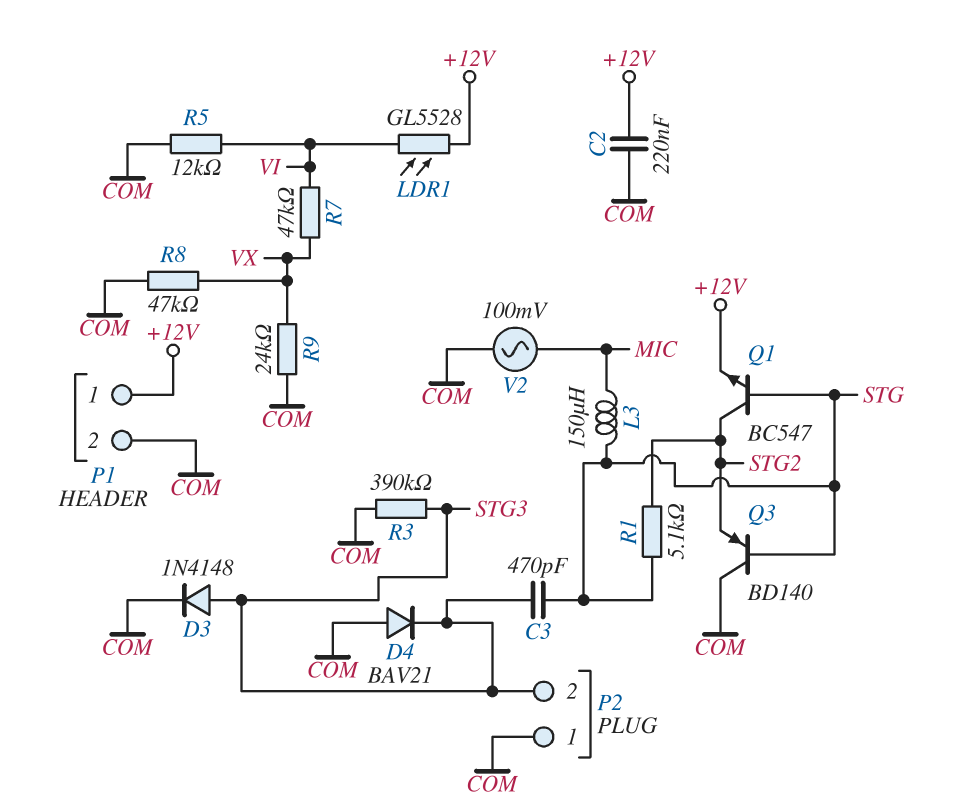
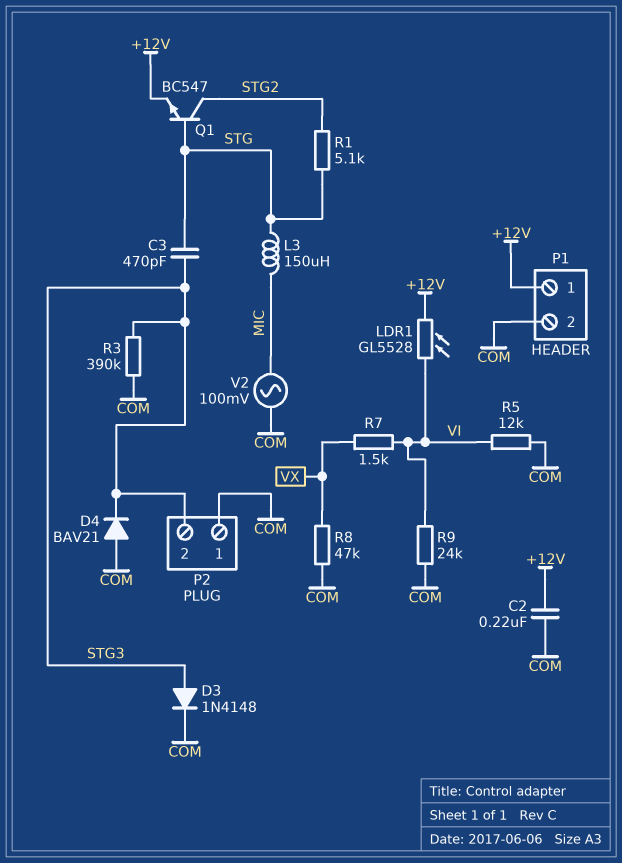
Q3: PNP BD140 (B STG, C COM, E STG2) -> none
R7: 47k (VI, VX) -> 1.5k (VI, VX)
R9: 24k (COM, VX) -> 24k (COM, VI)

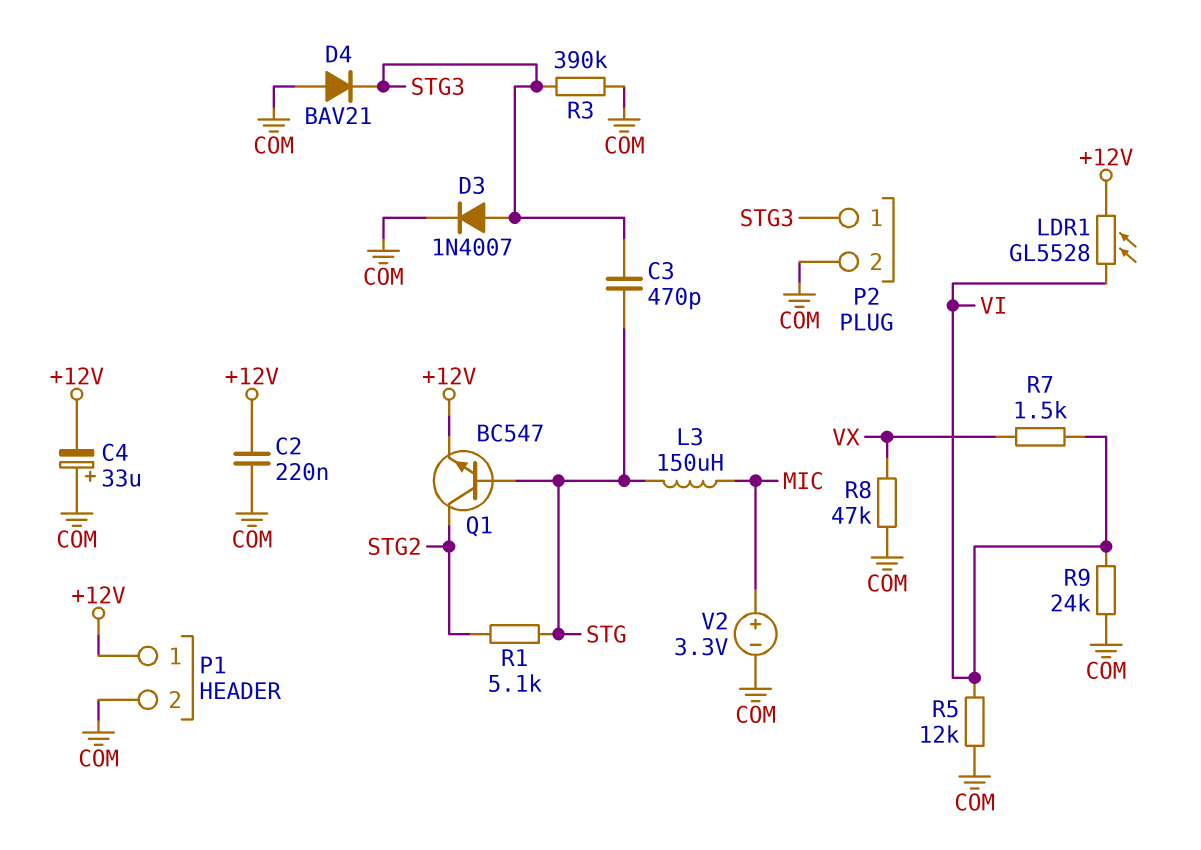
C4: none -> 33uF (plus COM, minus +12V)
D3: diode 1N4148 (A STG3, K COM) -> diode 1N4007 (A STG3, K COM)
P2 pin 1: COM -> STG3
P2 pin 2: STG3 -> COM
V2: AC 100mV (COM, MIC) -> 3.3V (plus MIC, minus COM)

